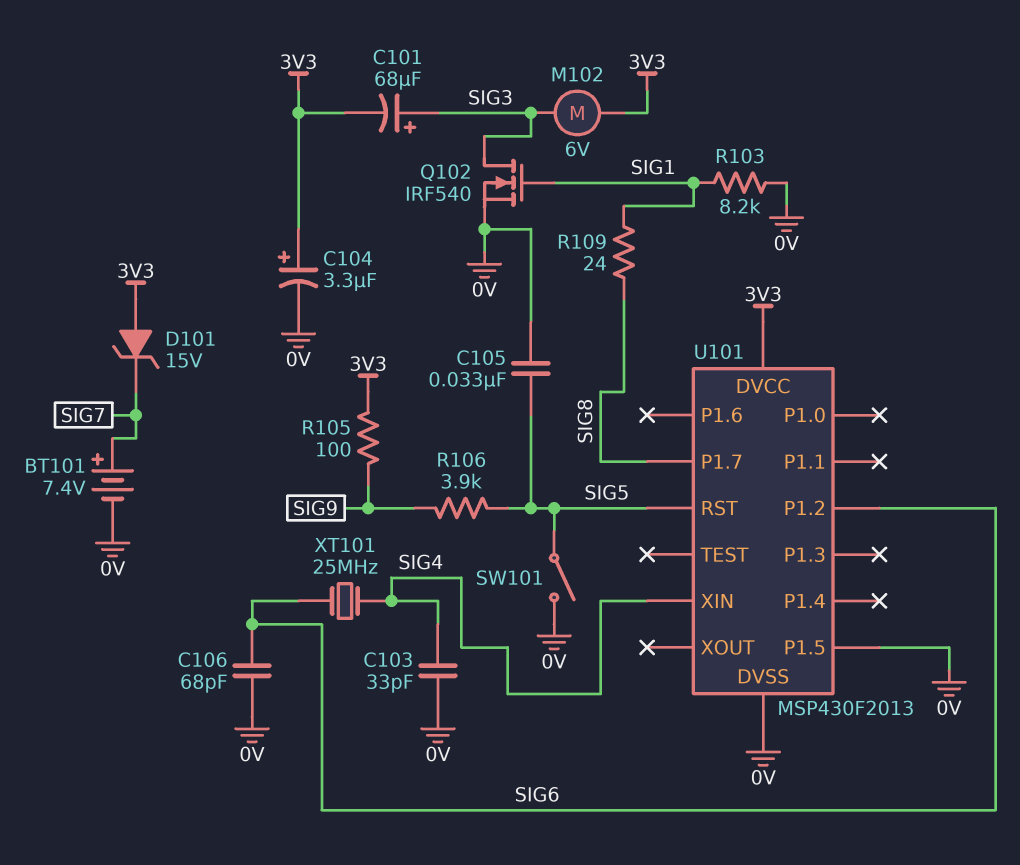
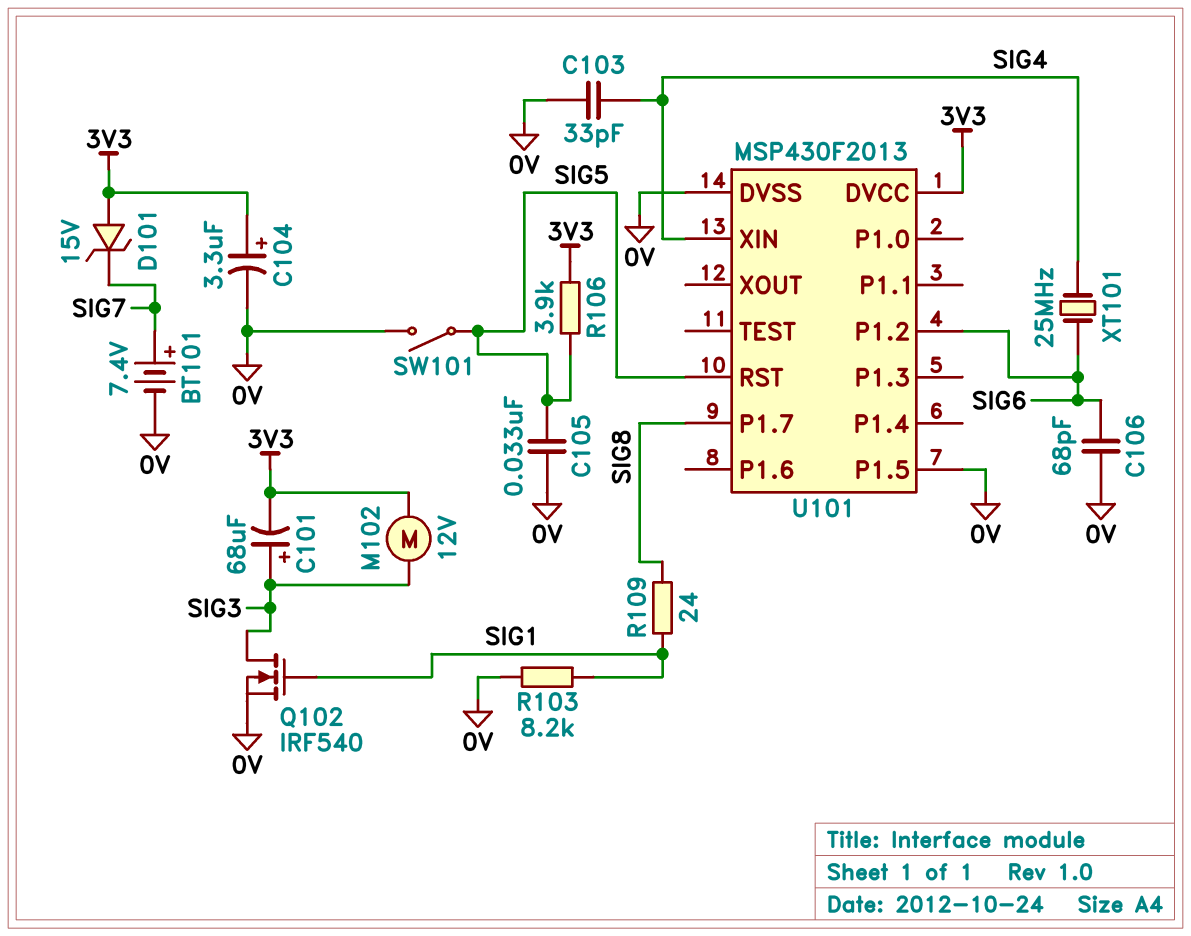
M102: motor 6V (3V3, SIG3) -> motor 12V (3V3, SIG3)
R105: 100 (3V3, SIG9) -> none
R106: 3.9k (SIG5, SIG9) -> 3.9k (3V3, SIG5)

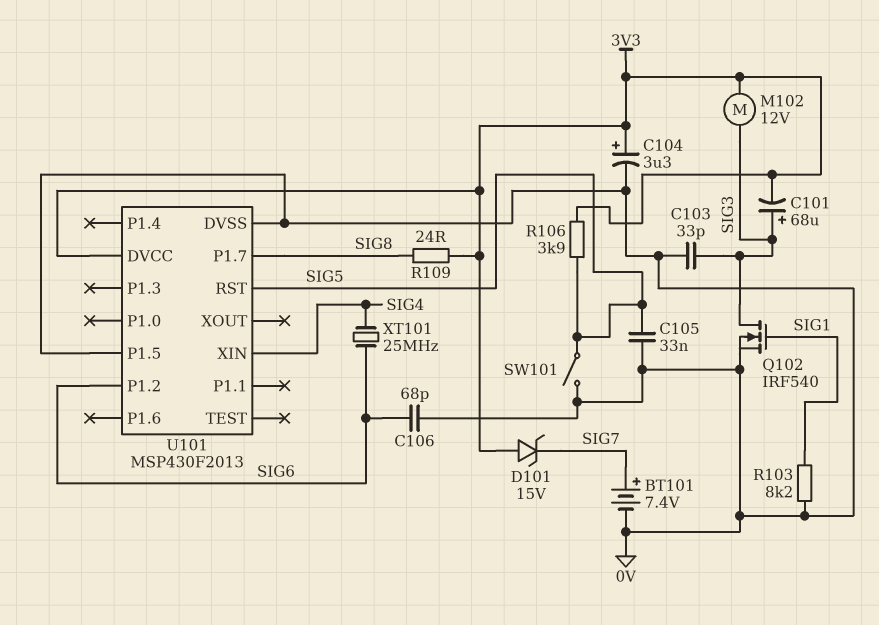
C103: 33pF (0V, SIG4) -> 33pF (0V, SIG3)
R109: 24 (SIG1, SIG8) -> 24 (3V3, SIG8)

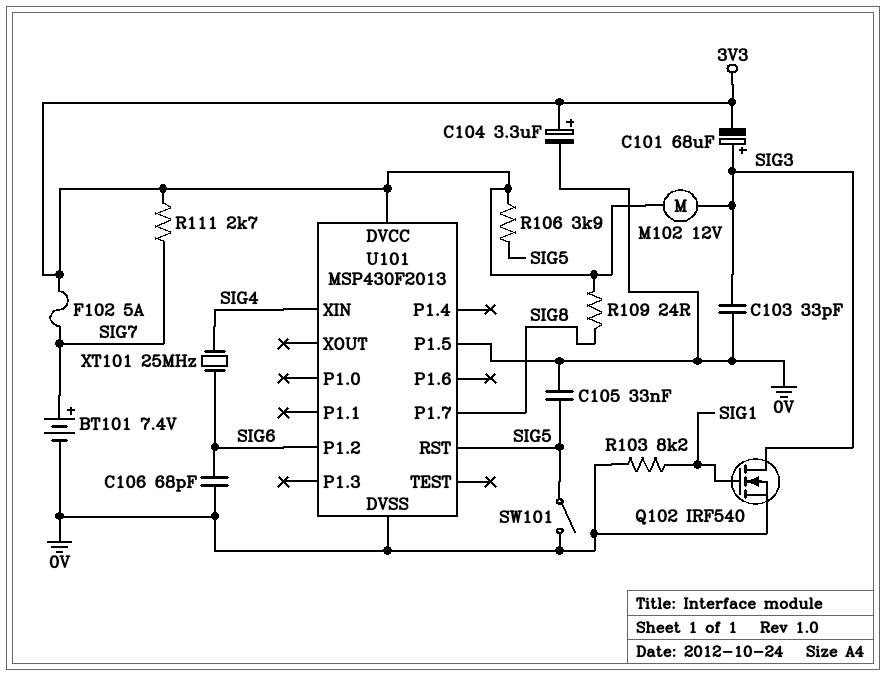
D101: zener 15V (A 3V3, K SIG7) -> none
F102: none -> 5A (3V3, SIG7)
R111: none -> 2.7k (3V3, SIG7)

